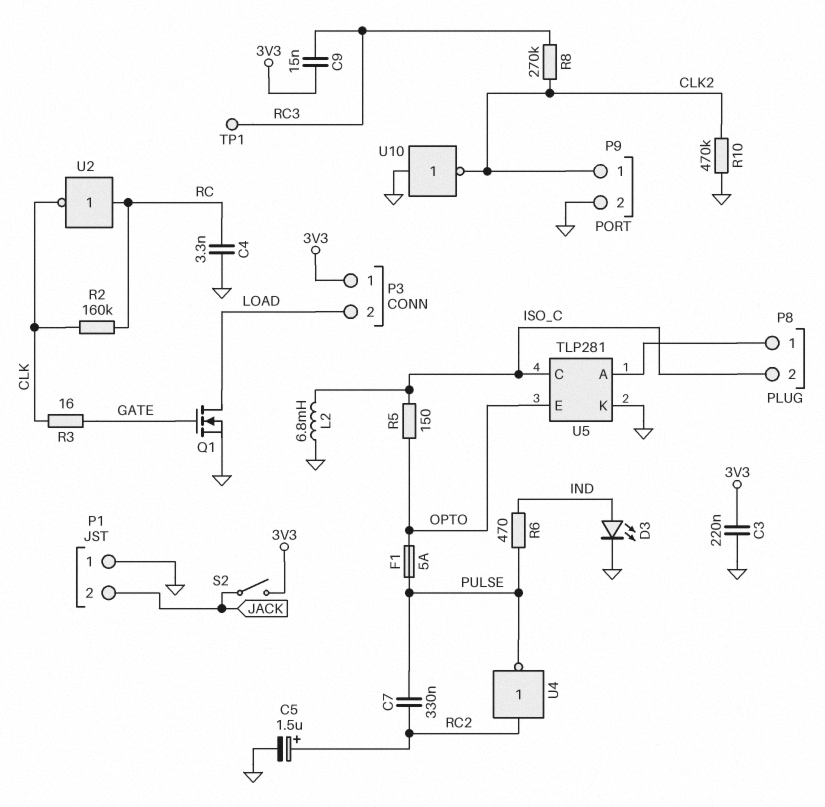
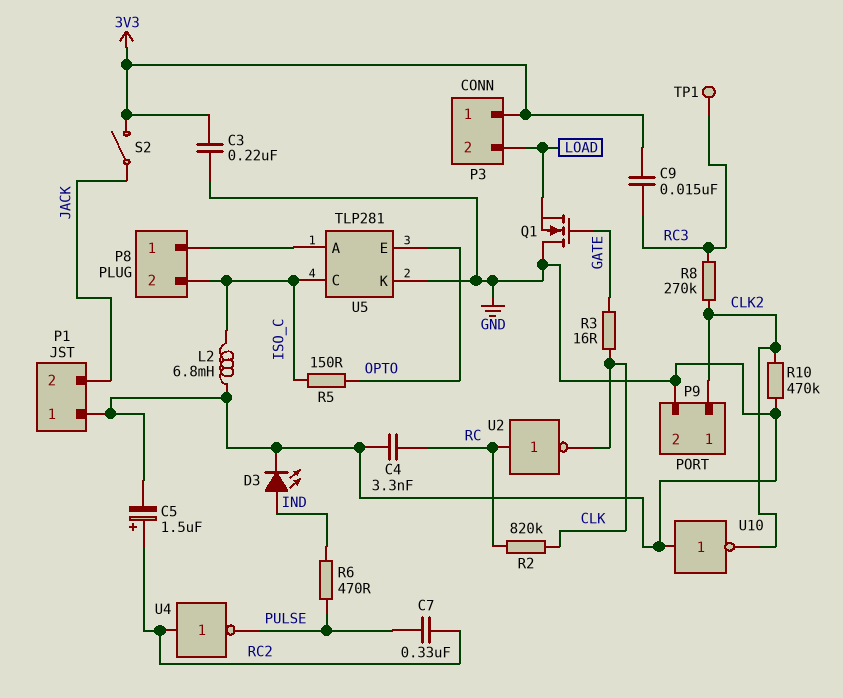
F1: 5A (OPTO, PULSE) -> none
Q1: NMOS (G GATE, D LOAD, S GND) -> NMOS (G GATE, D GND, S LOAD)
R2: 160k (CLK, RC) -> 820k (CLK, RC)

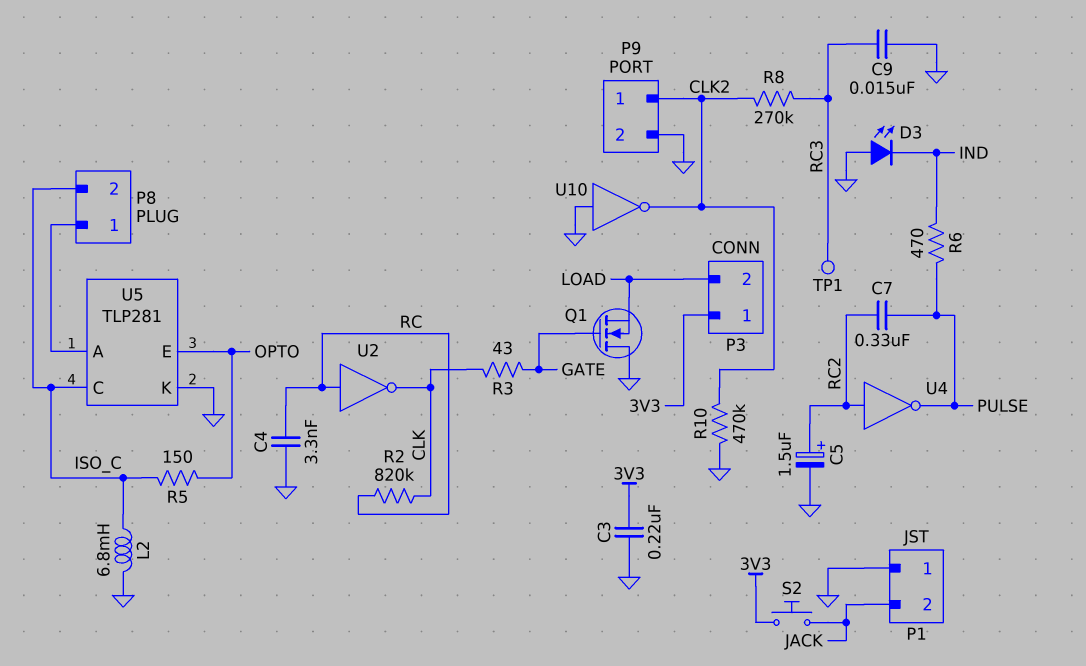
C9: 15nF (3V3, RC3) -> 15nF (GND, RC3)
D3: LED (A IND, K GND) -> LED (A GND, K IND)
R3: 16 (CLK, GATE) -> 43 (CLK, GATE)
S2: switch (3V3, JACK) -> button (3V3, JACK)

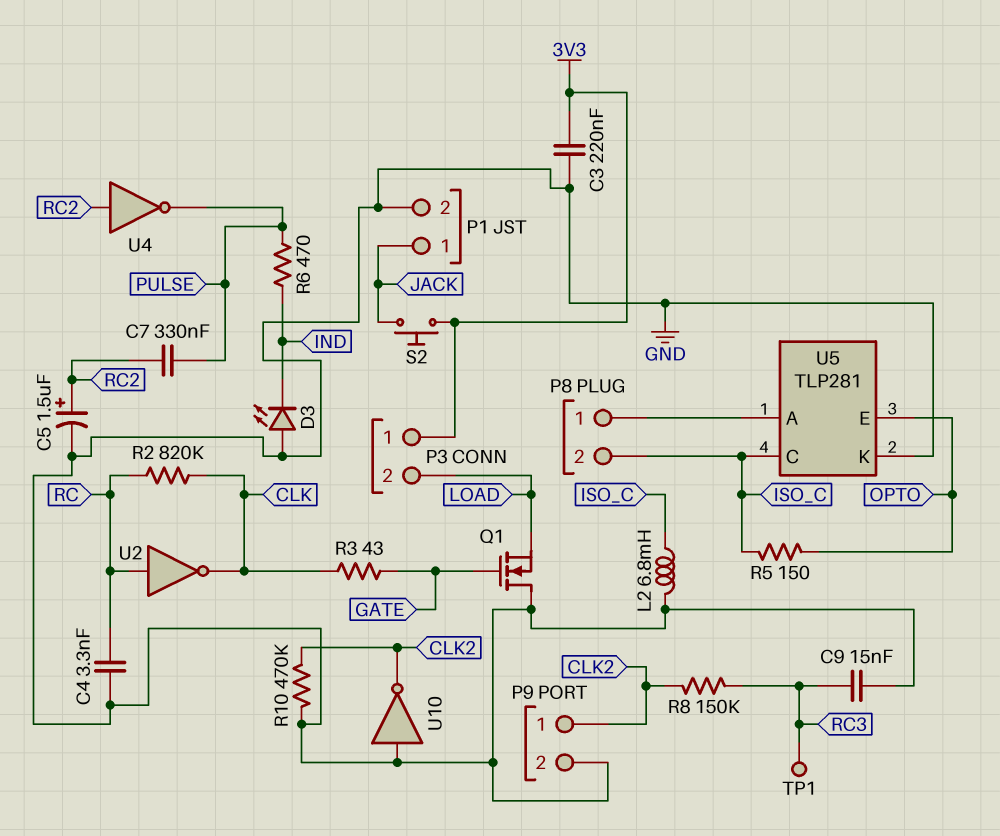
P1 pin 1: GND -> JACK
P1 pin 2: JACK -> GND
R8: 270k (CLK2, RC3) -> 150k (CLK2, RC3)

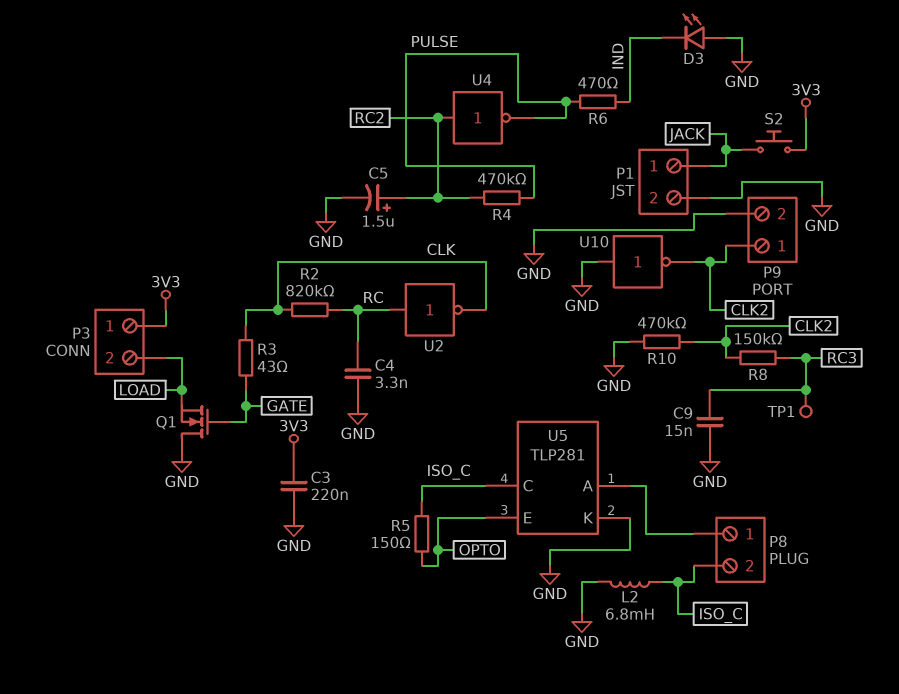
C7: 330nF (PULSE, RC2) -> none
R4: none -> 470k (PULSE, RC2)

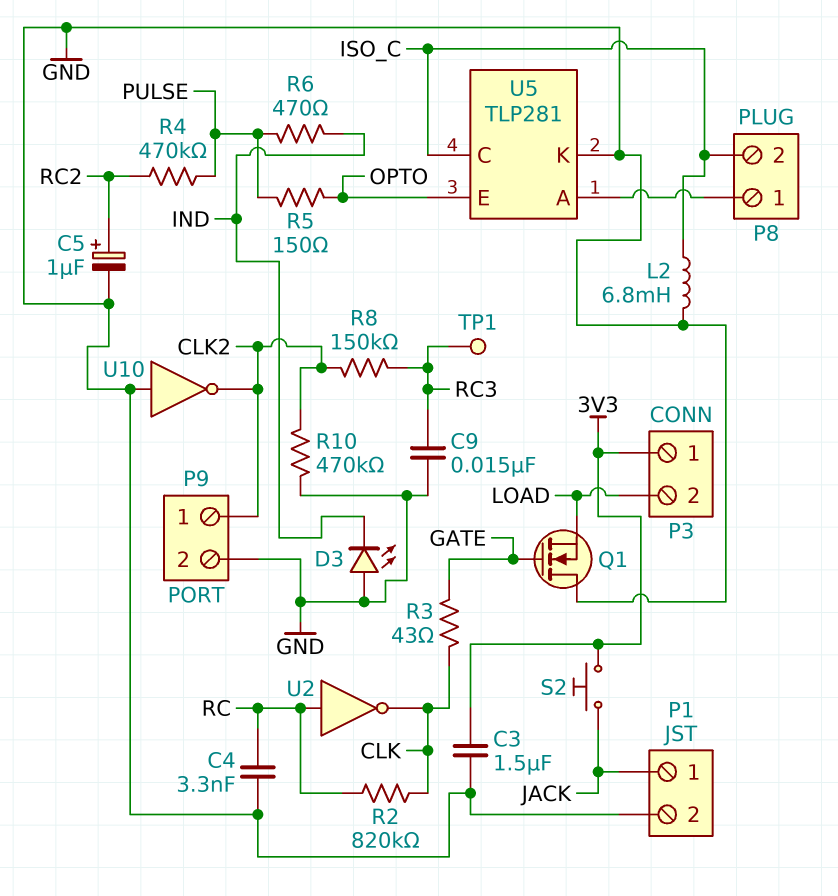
C3: 220nF (3V3, GND) -> 1.5uF (3V3, GND)
C5: 1.5uF (plus RC2, minus GND) -> 1uF (plus RC2, minus GND)
R5: 150 (ISO_C, OPTO) -> 150 (OPTO, PULSE)
U4: NOT (in RC2, out PULSE) -> none

